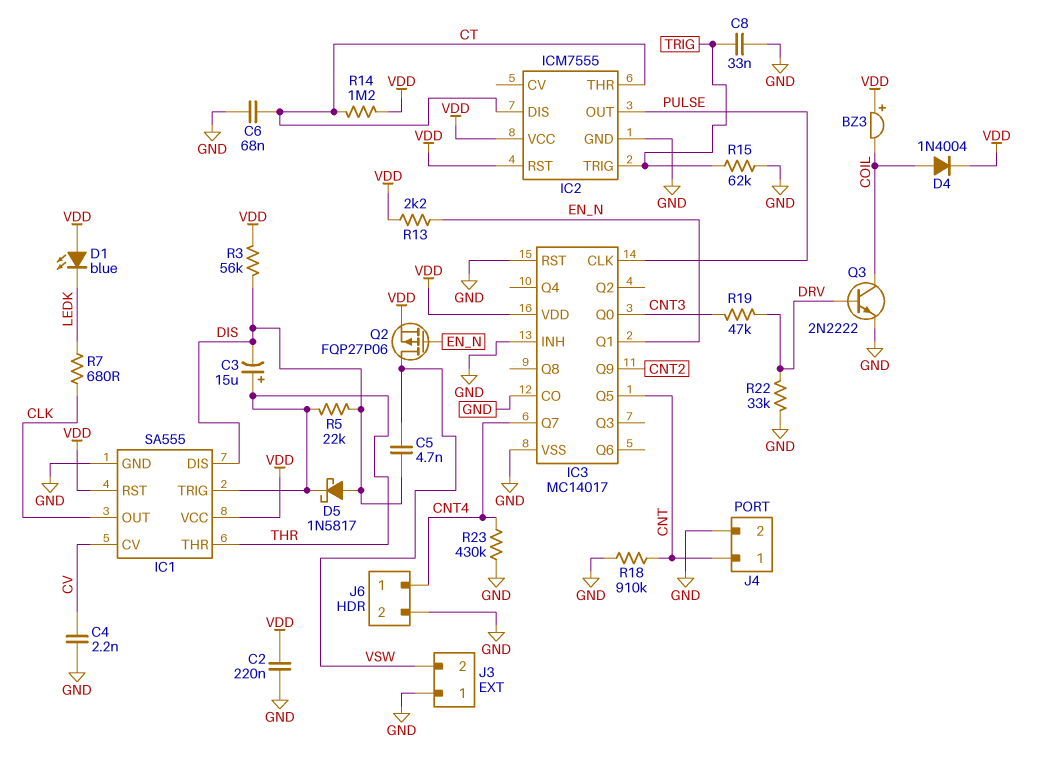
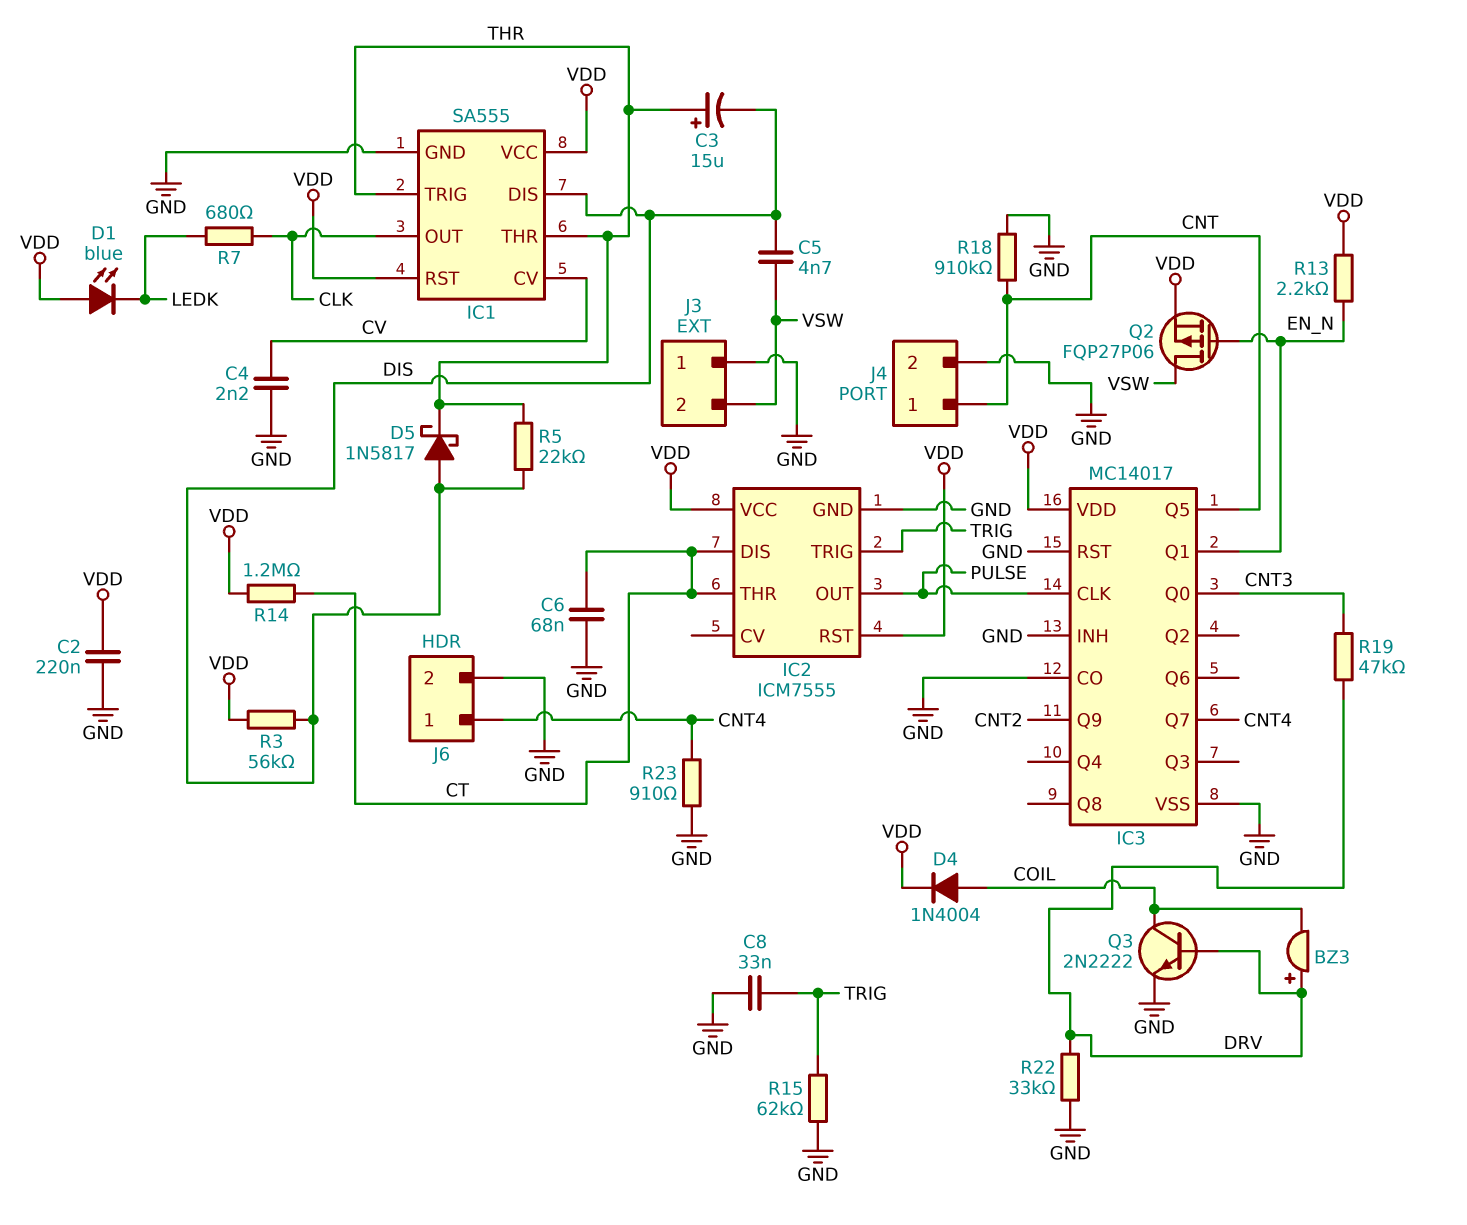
BZ3: buzzer (plus VDD, minus COIL) -> buzzer (plus DRV, minus COIL)
R23: 430k (CNT4, GND) -> 910 (CNT4, GND)

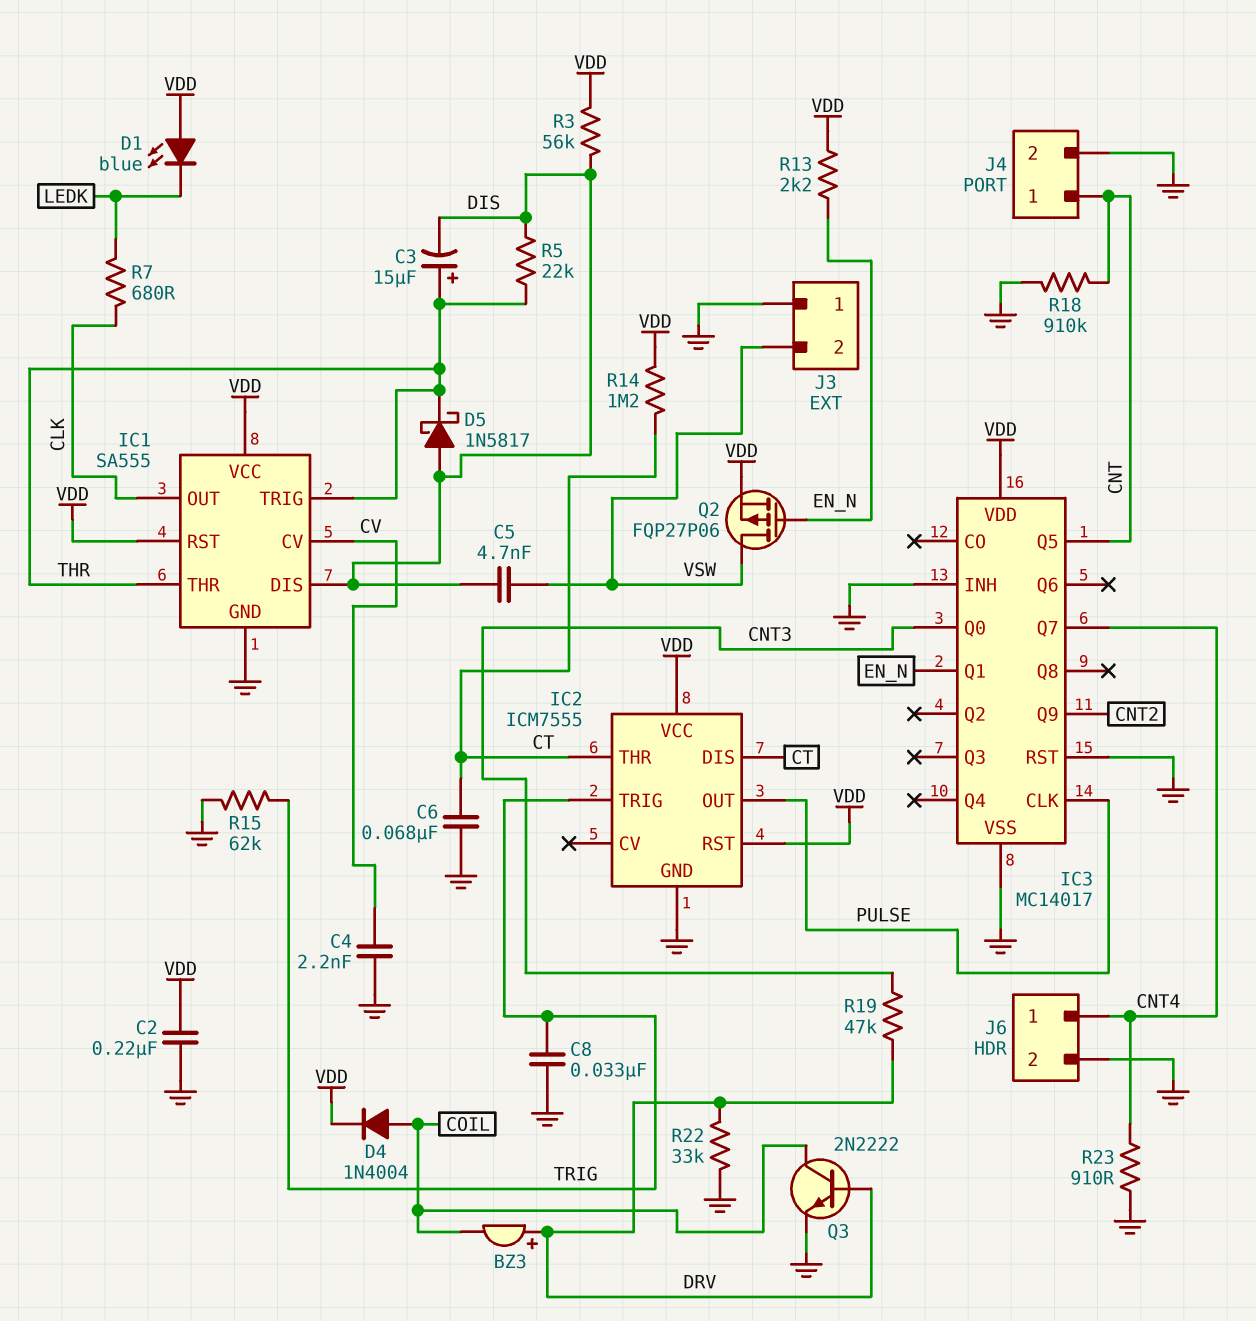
IC3 pin CO: GND -> none

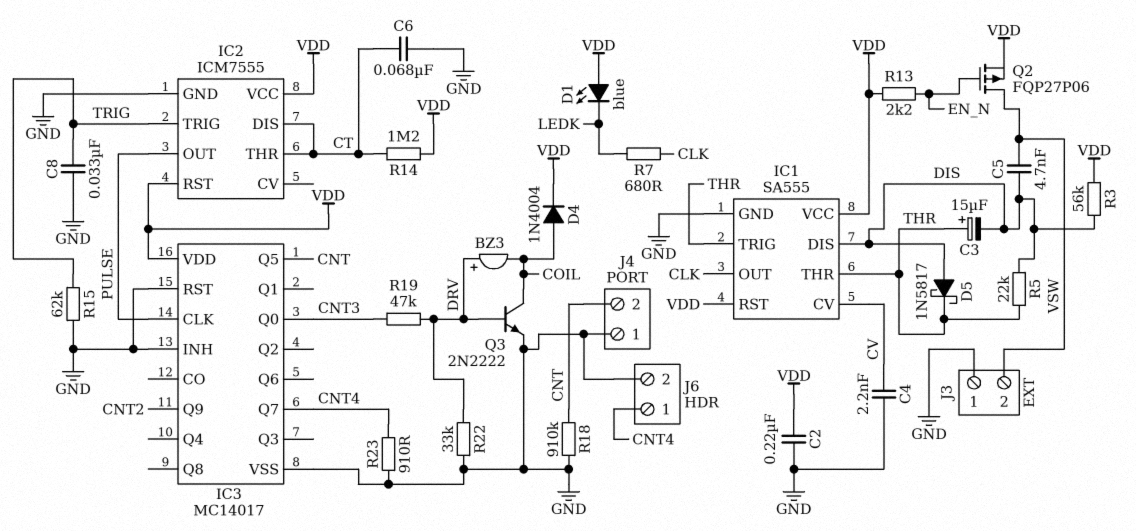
IC3 pin Q1: EN_N -> none
J4 pin 1: CNT -> GND
J4 pin 2: GND -> CNT

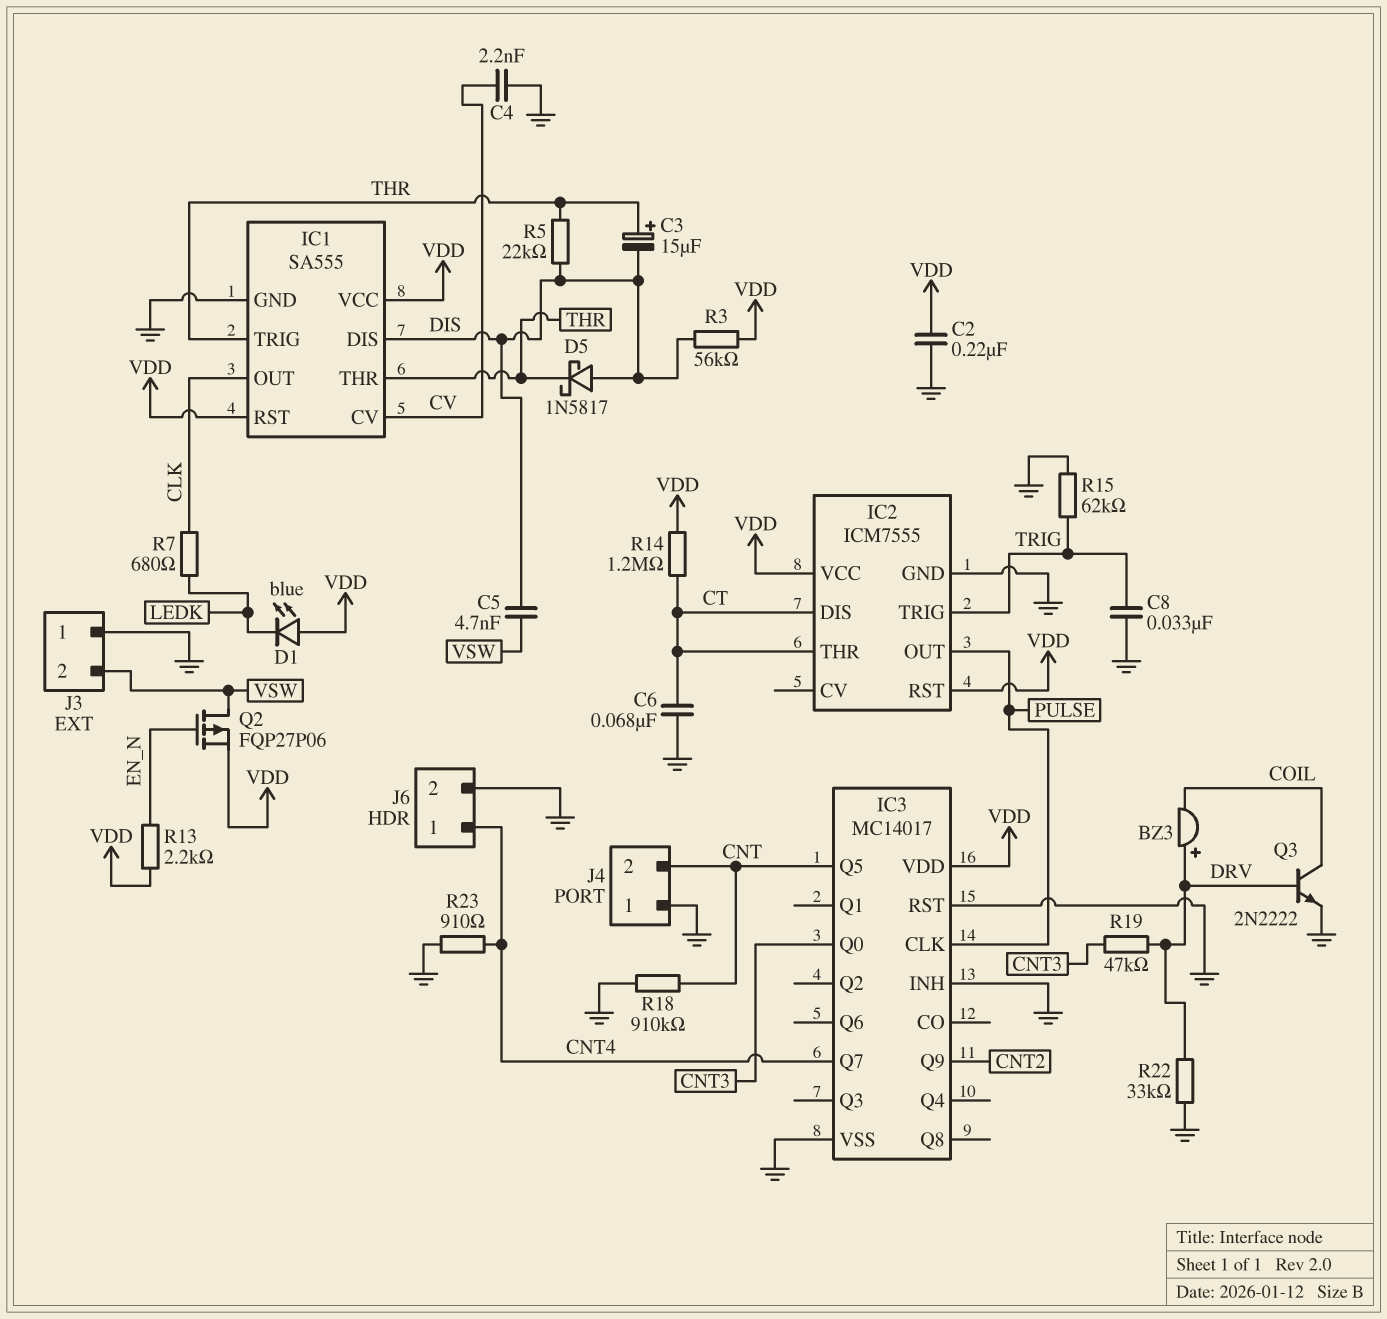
D4: diode 1N4004 (A COIL, K VDD) -> none

